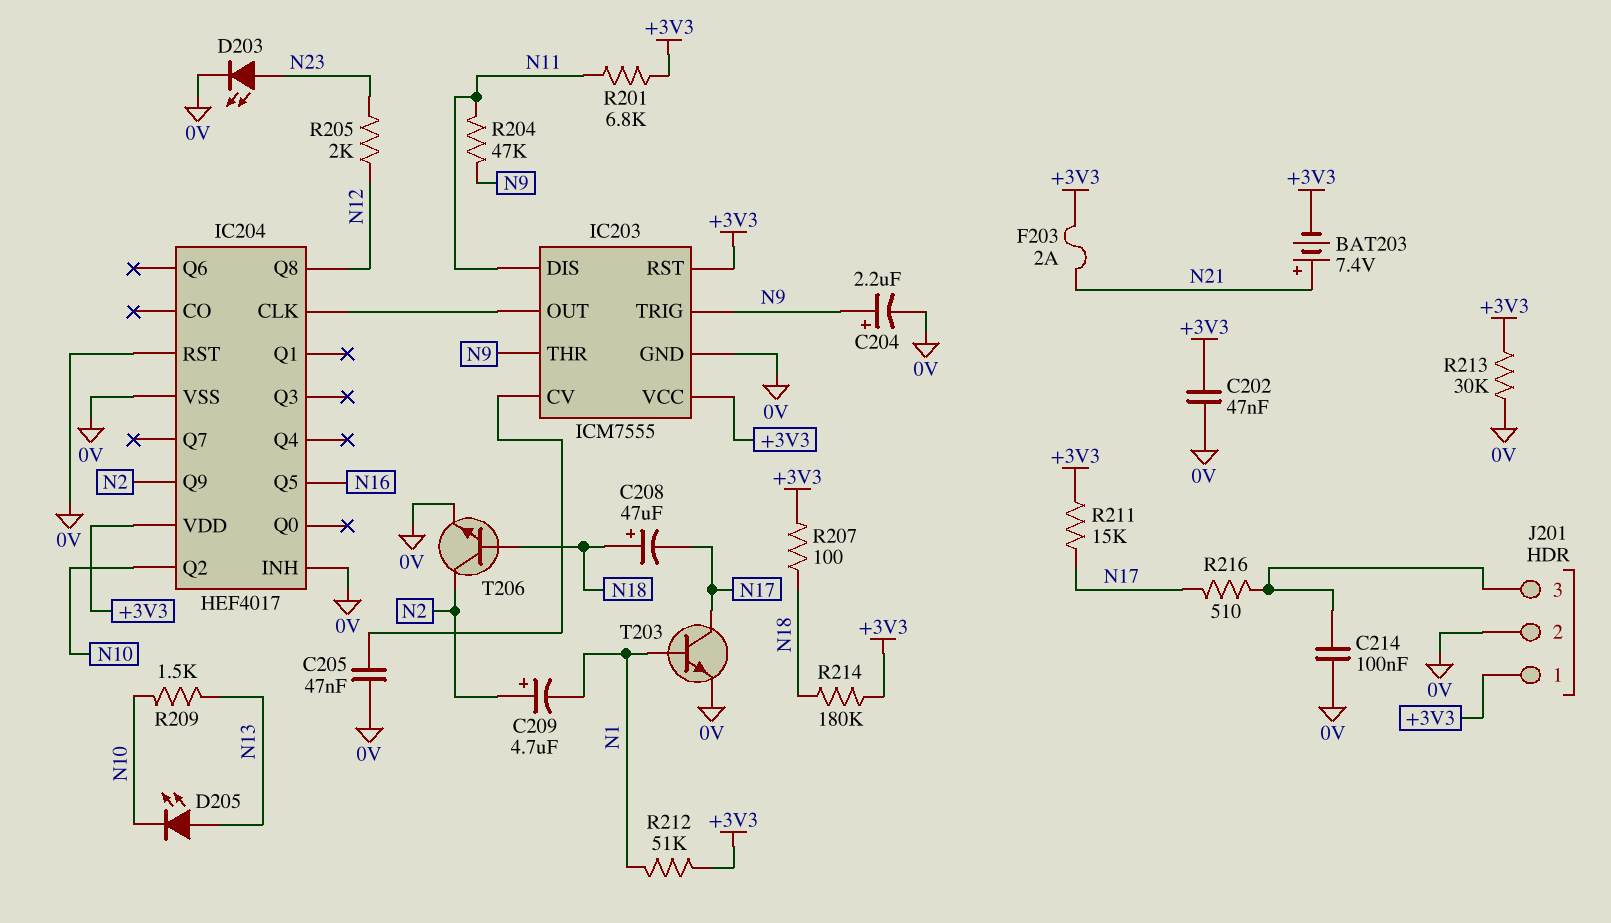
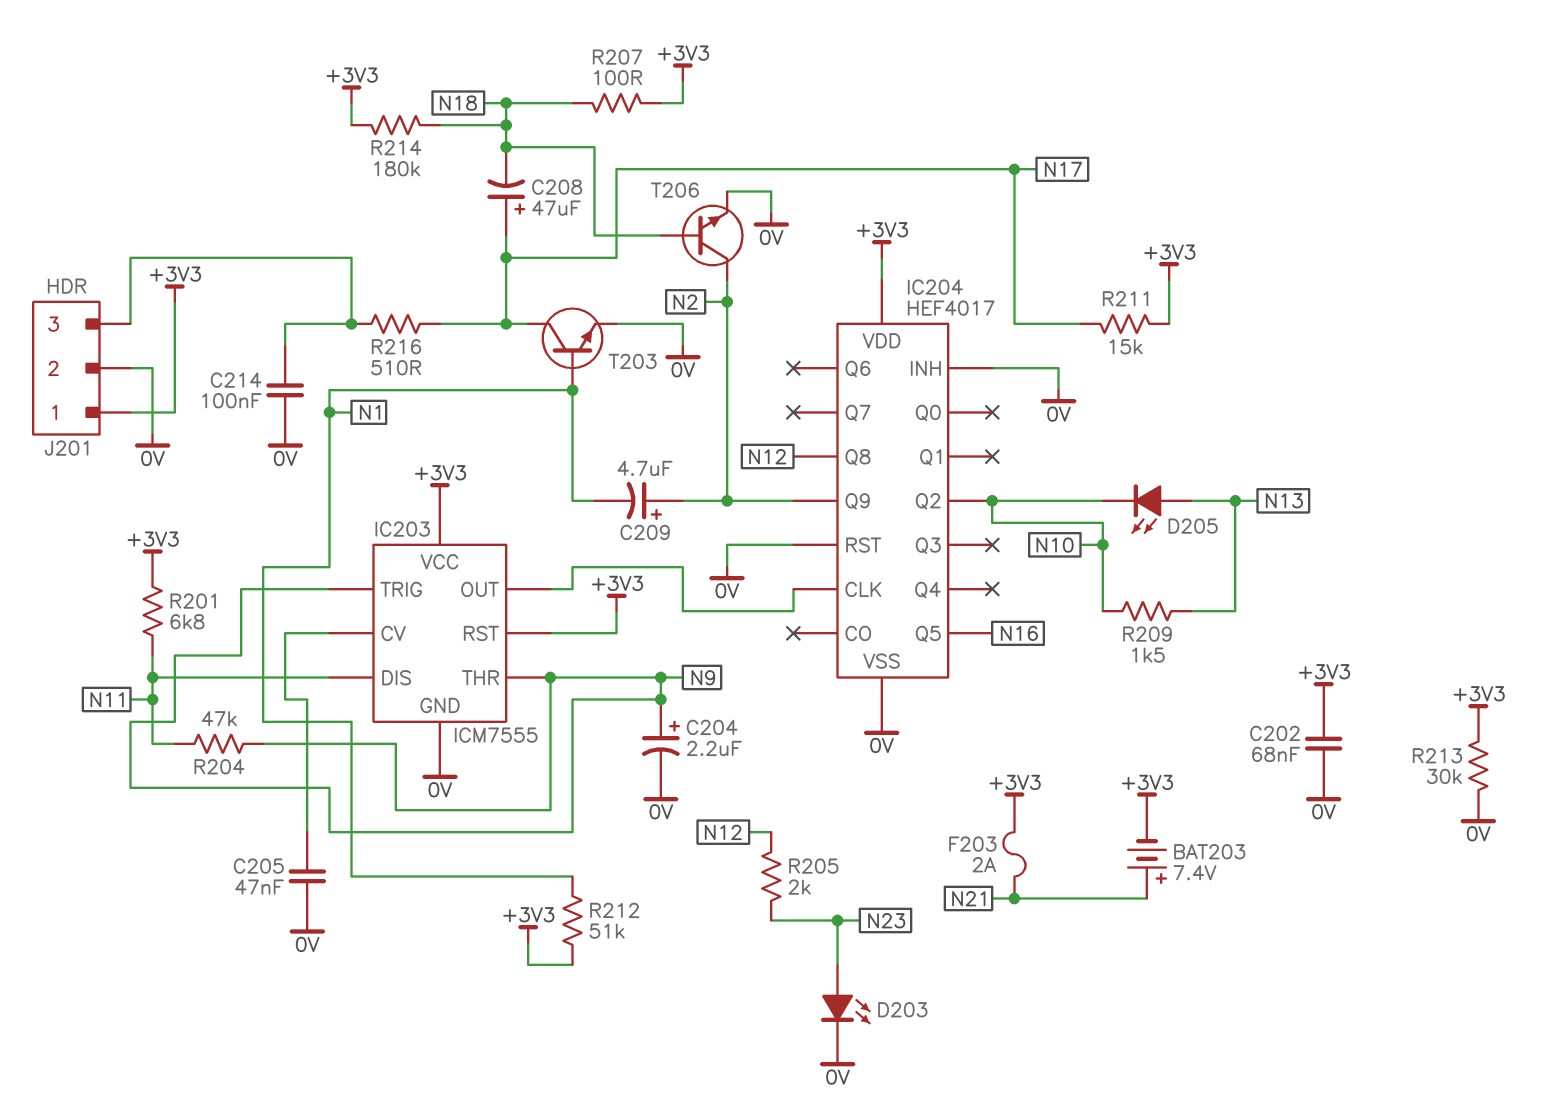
C202: 47nF (+3V3, 0V) -> 68nF (+3V3, 0V)
C208: 47uF (plus N18, minus N17) -> 47uF (plus N17, minus N18)

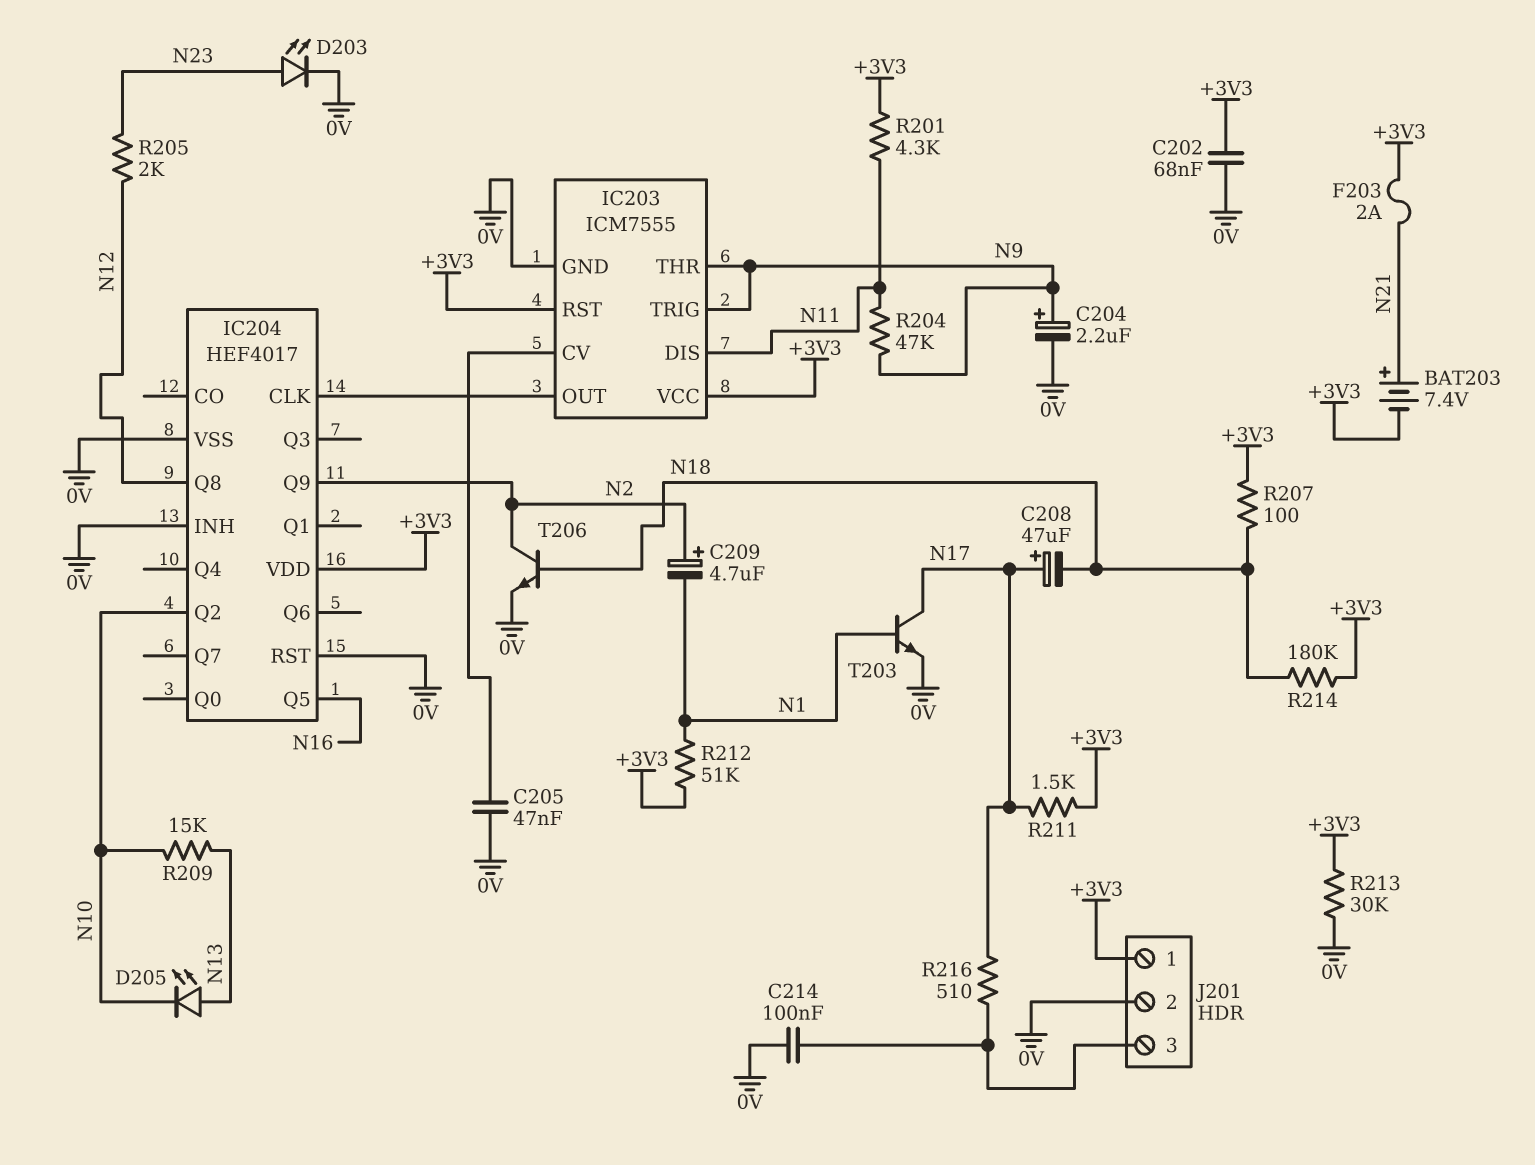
R201: 6.8k (+3V3, N11) -> 4.3k (+3V3, N11)
R209: 1.5k (N10, N13) -> 15k (N10, N13)
R211: 15k (+3V3, N17) -> 1.5k (+3V3, N17)

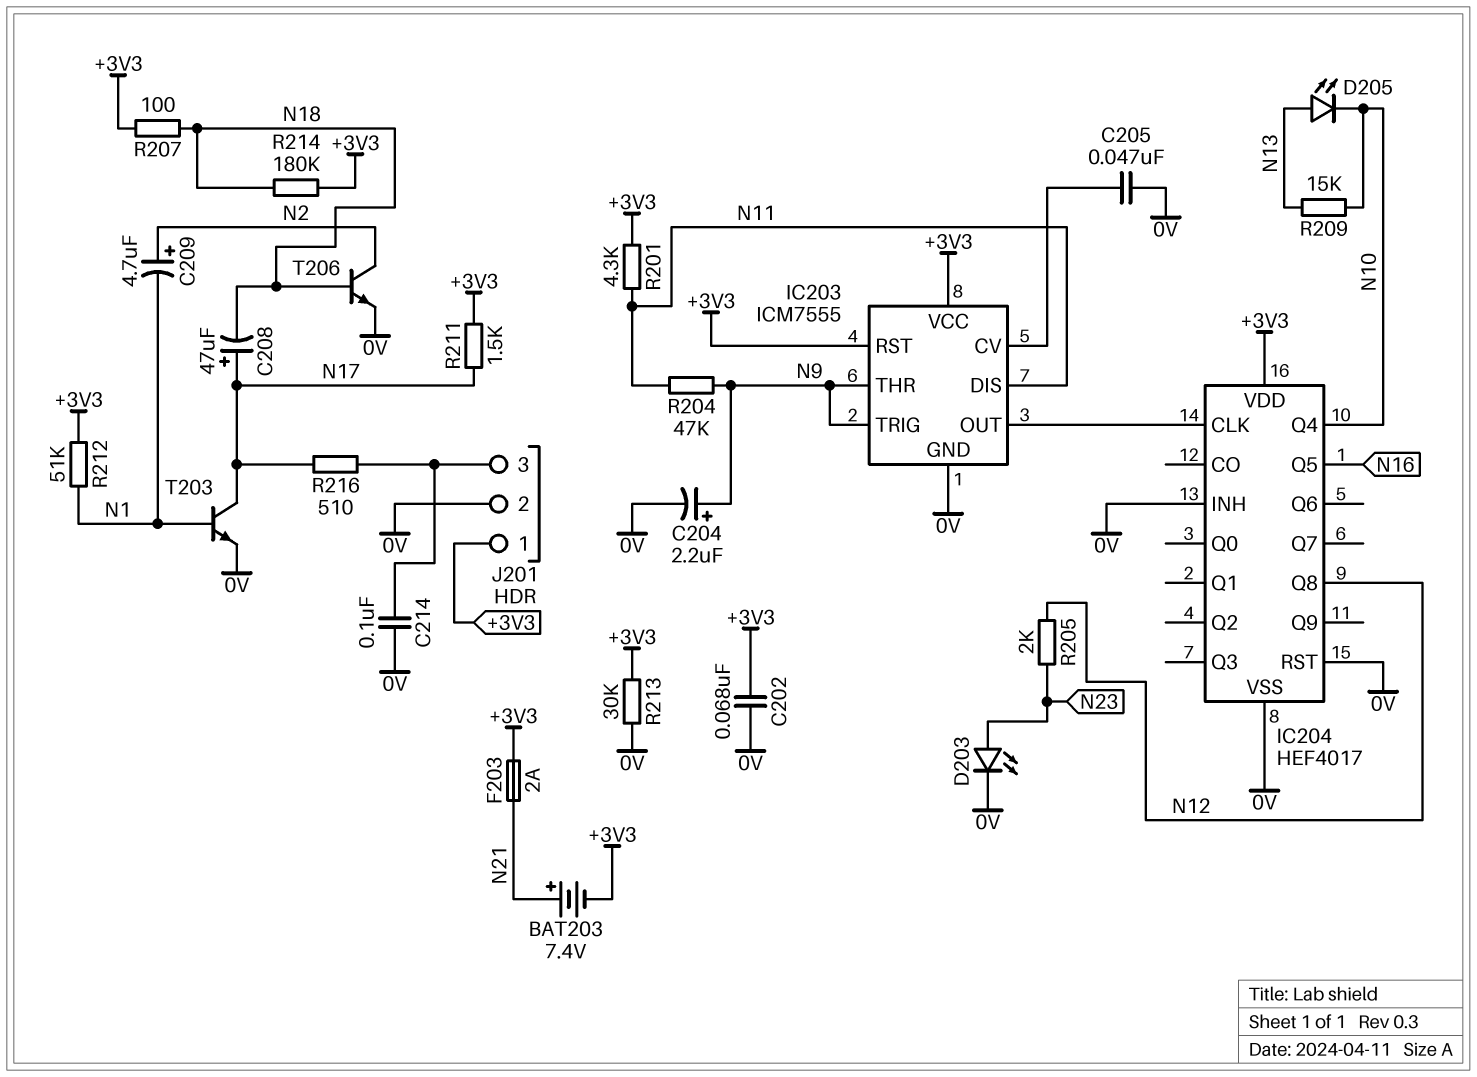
IC204 pin Q2: N10 -> none
IC204 pin Q4: none -> N10
IC204 pin Q9: N2 -> none

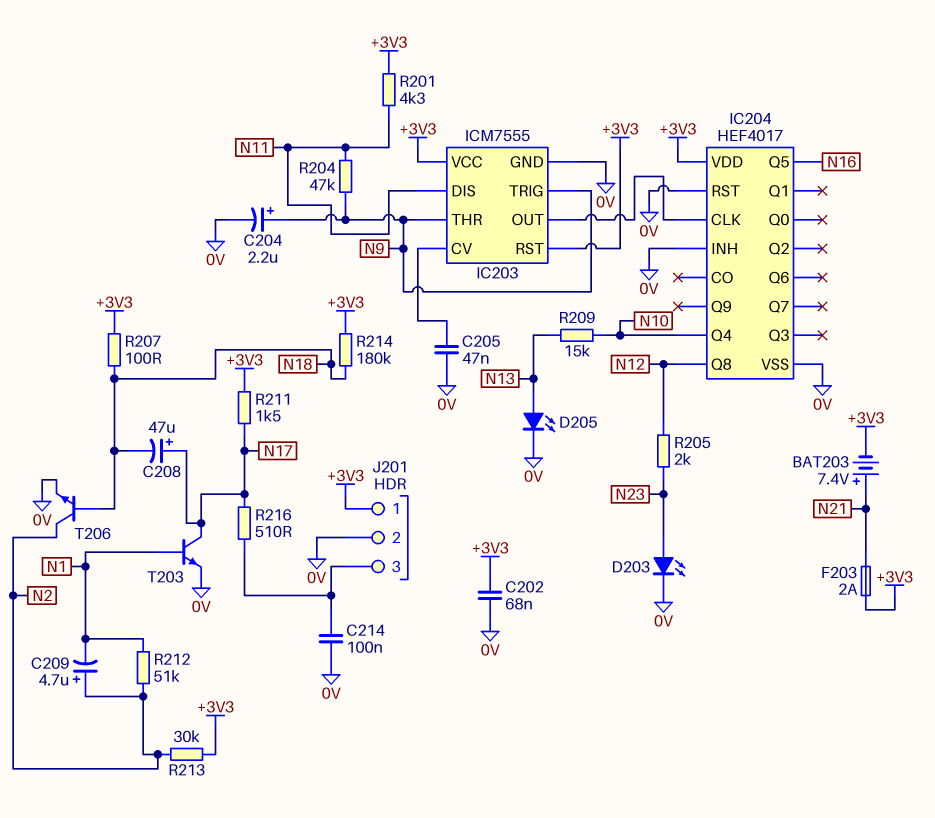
D205: LED (A N13, K N10) -> LED (A N13, K 0V)
R212: 51k (+3V3, N1) -> 51k (N1, N2)
R213: 30k (+3V3, 0V) -> 30k (+3V3, N2)

